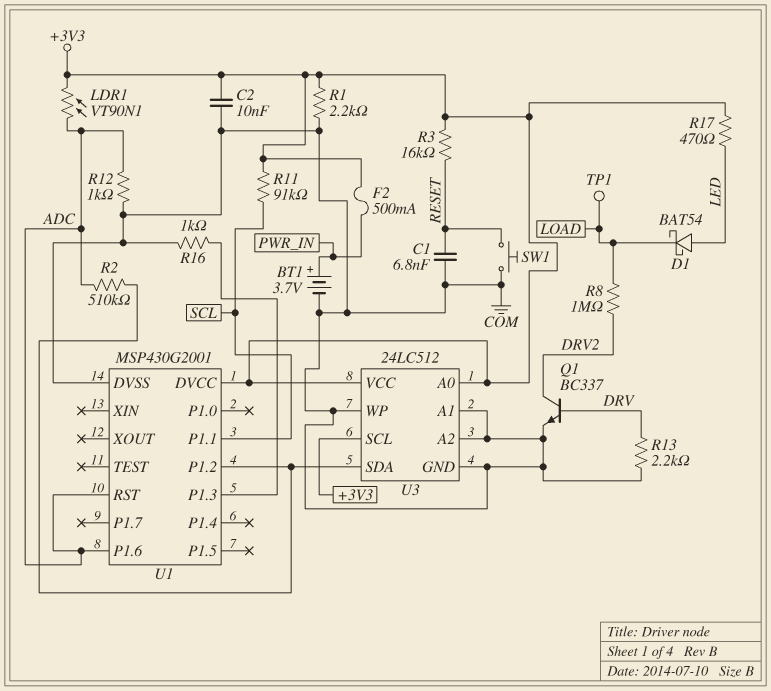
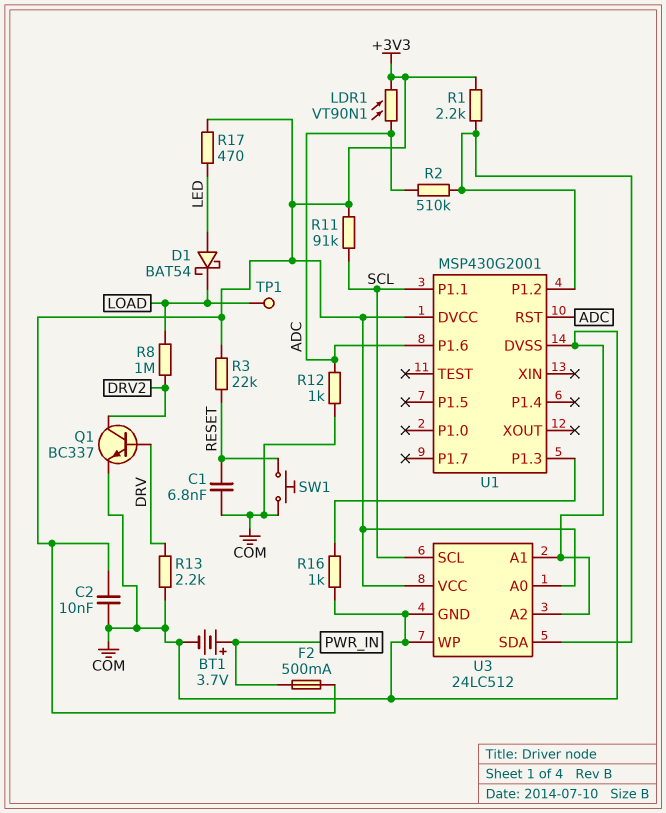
R1: 2.2k (+3V3, COM) -> 2.2k (+3V3, U1/P1.2)
R3: 16k (+3V3, RESET) -> 22k (+3V3, RESET)
U3 pin SCL: +3V3 -> SCL

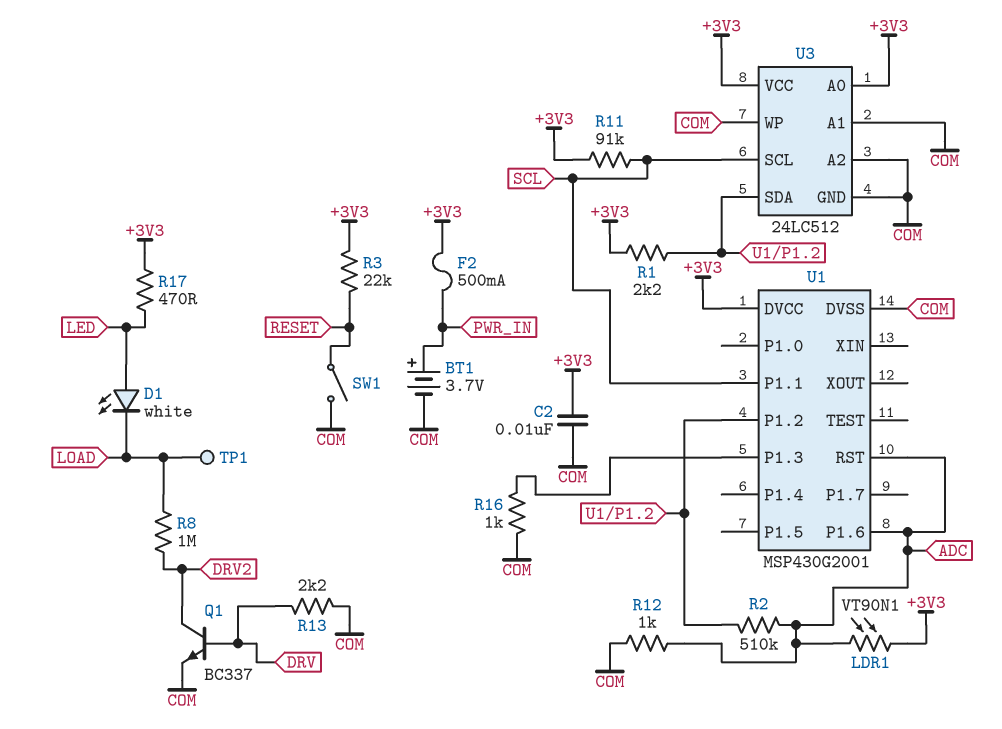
C1: 6.8nF (COM, RESET) -> none
D1: schottky BAT54 (A LED, K LOAD) -> LED white (A LED, K LOAD)
SW1: button (COM, RESET) -> switch (COM, RESET)

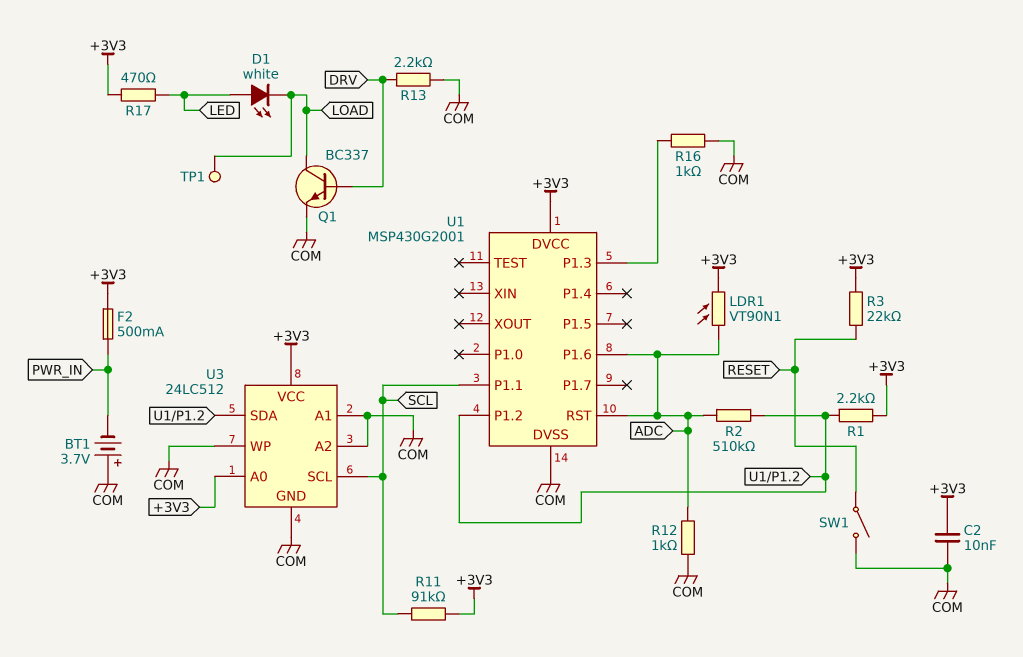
BT1: 3.7V (plus PWR_IN, minus COM) -> 3.7V (plus COM, minus PWR_IN)
Q1: NPN BC337 (B DRV, C DRV2, E COM) -> NPN BC337 (B DRV, C LOAD, E COM)
R8: 1M (DRV2, LOAD) -> none

